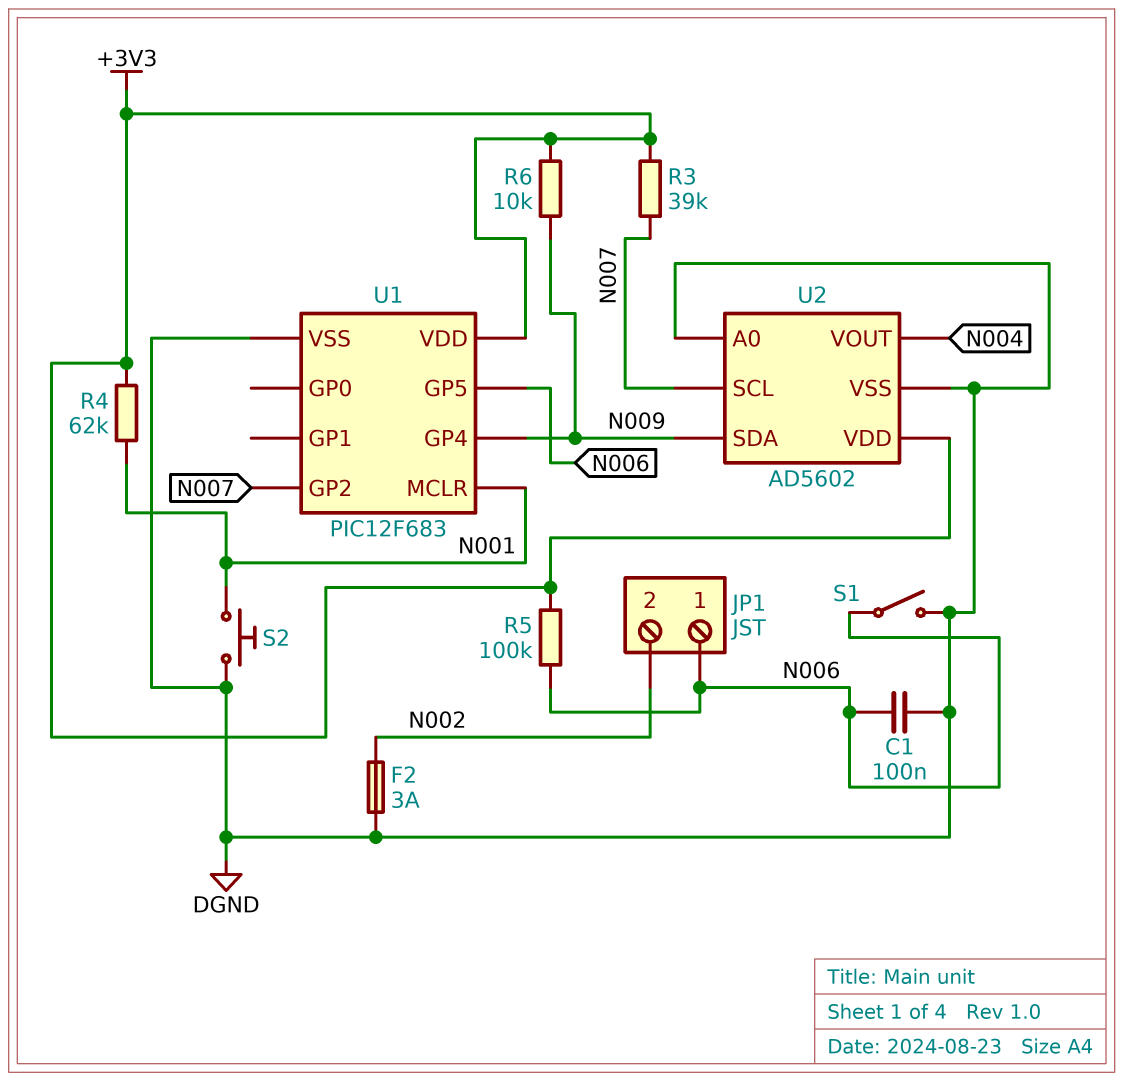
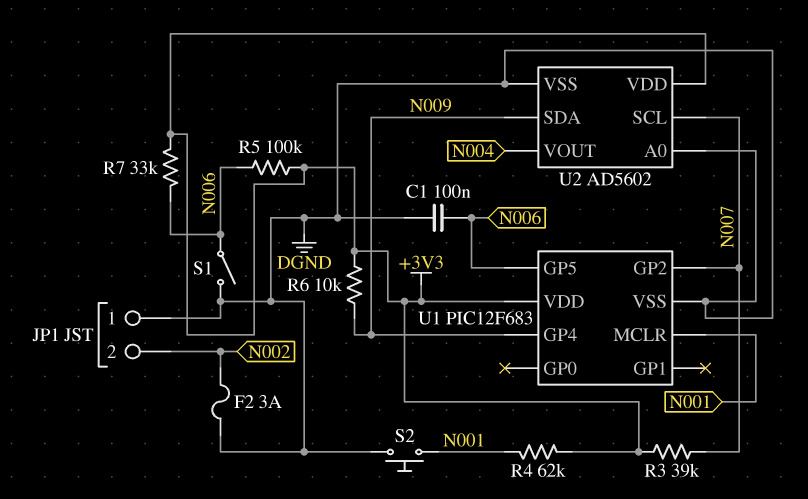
JP1 pin 1: N006 -> DGND
R7: none -> 33k (+3V3, N006)

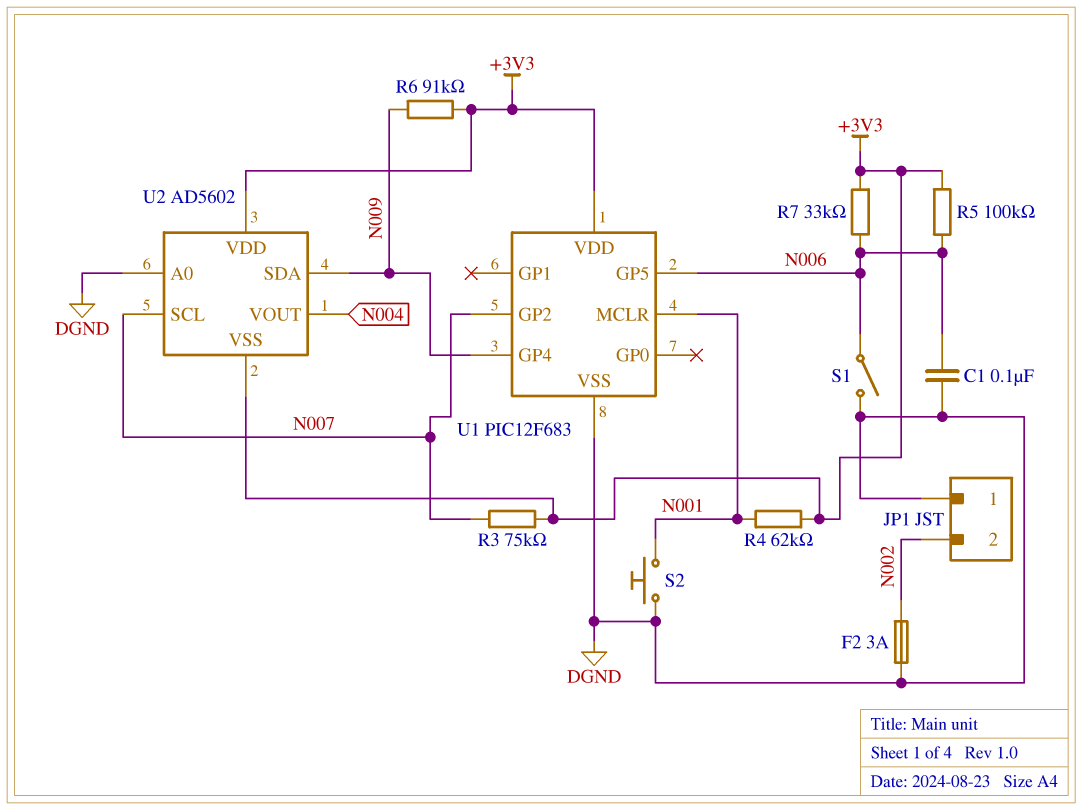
R3: 39k (+3V3, N007) -> 75k (+3V3, N007)
R6: 10k (+3V3, N009) -> 91k (+3V3, N009)
U2 pin VSS: DGND -> +3V3

